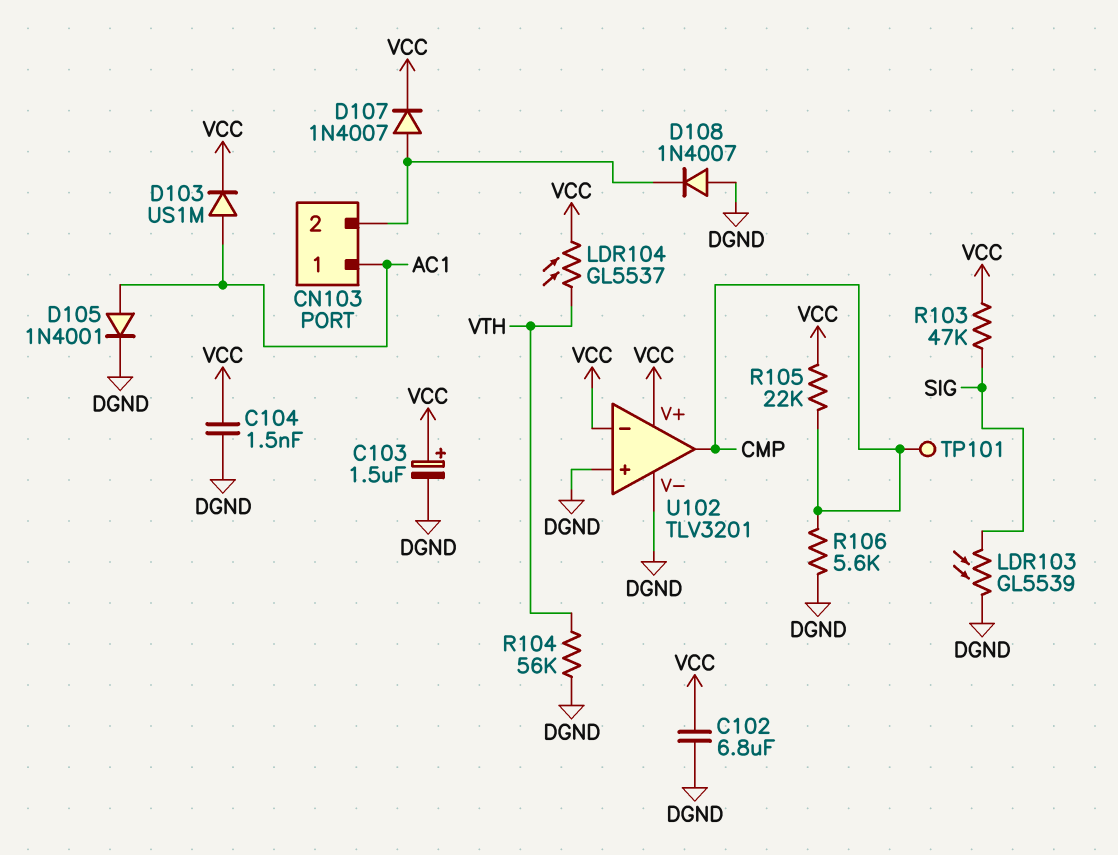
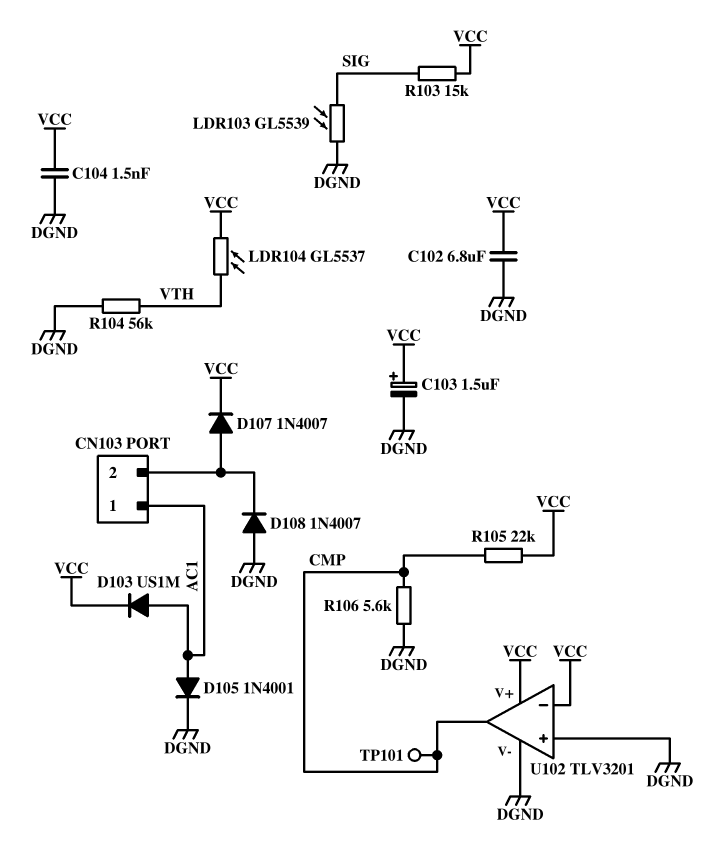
R103: 47k (SIG, VCC) -> 15k (SIG, VCC)

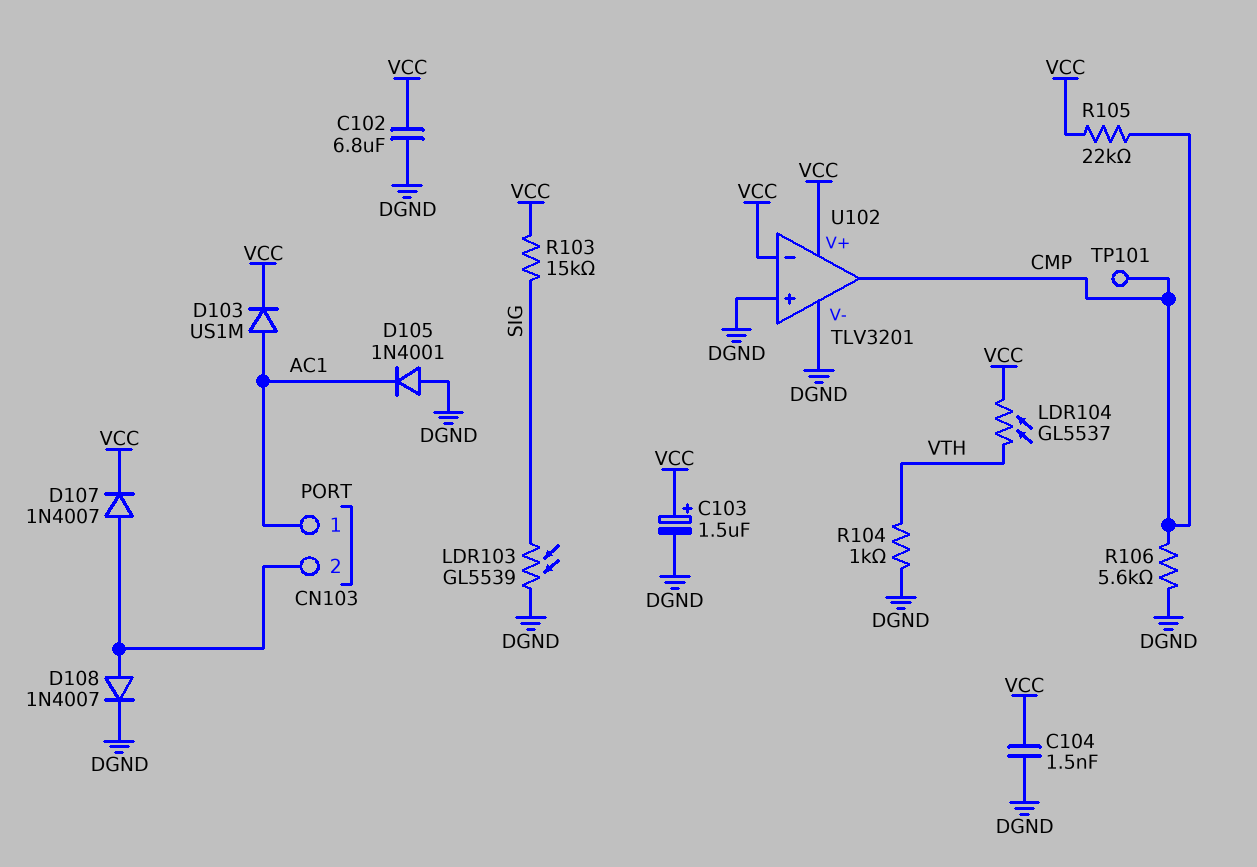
D105: diode 1N4001 (A AC1, K DGND) -> diode 1N4001 (A DGND, K AC1)
D108: diode 1N4007 (A DGND, K CN103/2) -> diode 1N4007 (A CN103/2, K DGND)
R104: 56k (DGND, VTH) -> 1k (DGND, VTH)

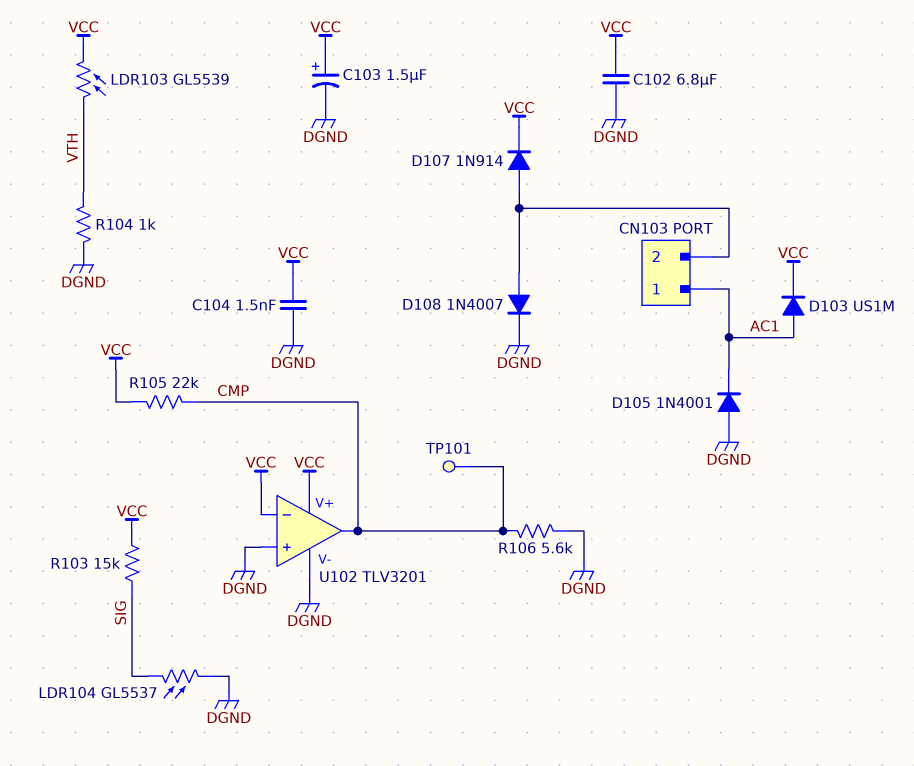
D107: diode 1N4007 (A CN103/2, K VCC) -> diode 1N914 (A CN103/2, K VCC)
LDR103: GL5539 (DGND, SIG) -> GL5539 (VCC, VTH)
LDR104: GL5537 (VCC, VTH) -> GL5537 (DGND, SIG)

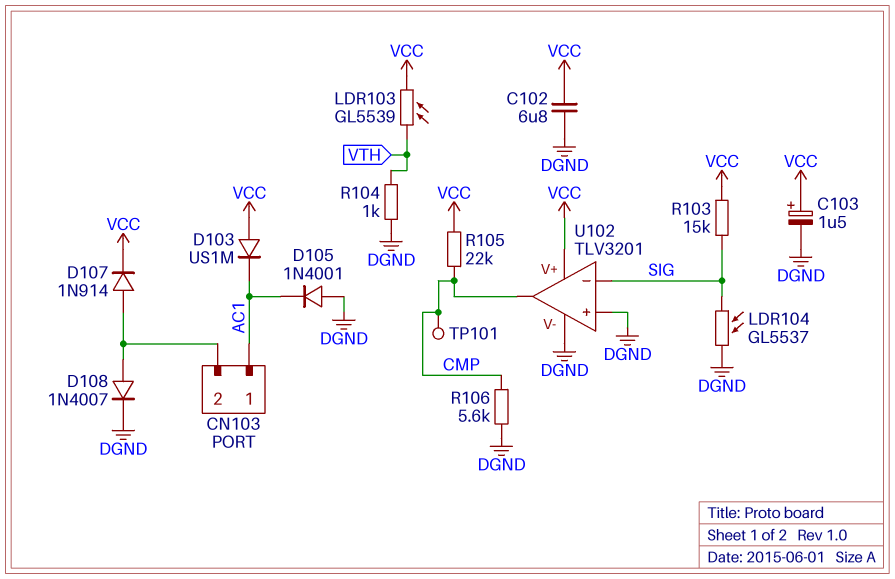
C104: 1.5nF (DGND, VCC) -> none
D103: diode US1M (A AC1, K VCC) -> diode US1M (A VCC, K AC1)
U102 pin in-: VCC -> SIG

